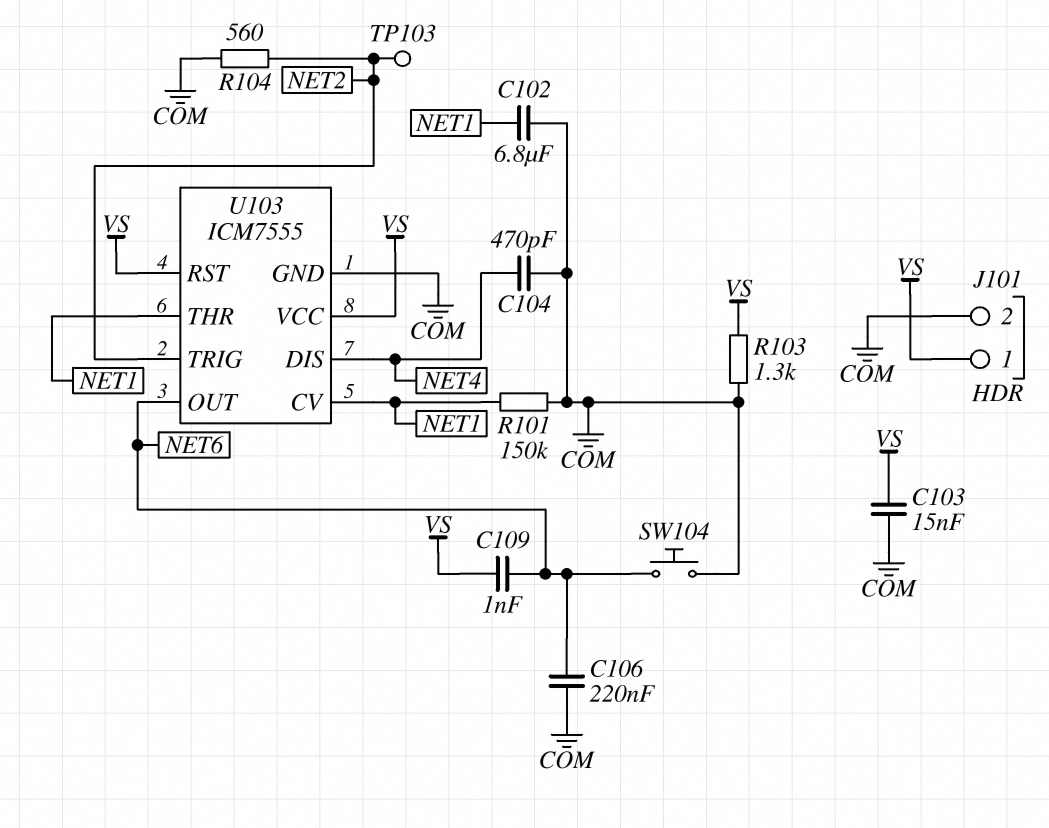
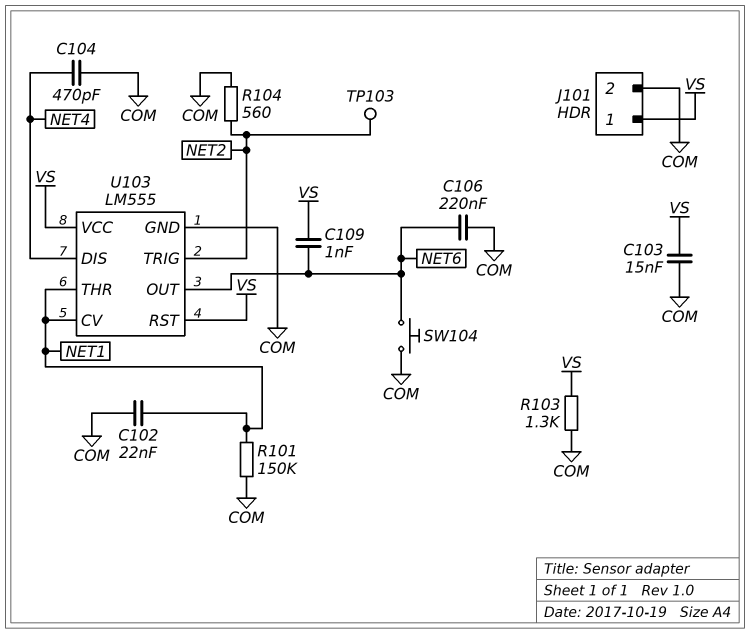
C102: 6.8uF (COM, NET1) -> 22nF (COM, NET1)
U103: ICM7555 -> LM555

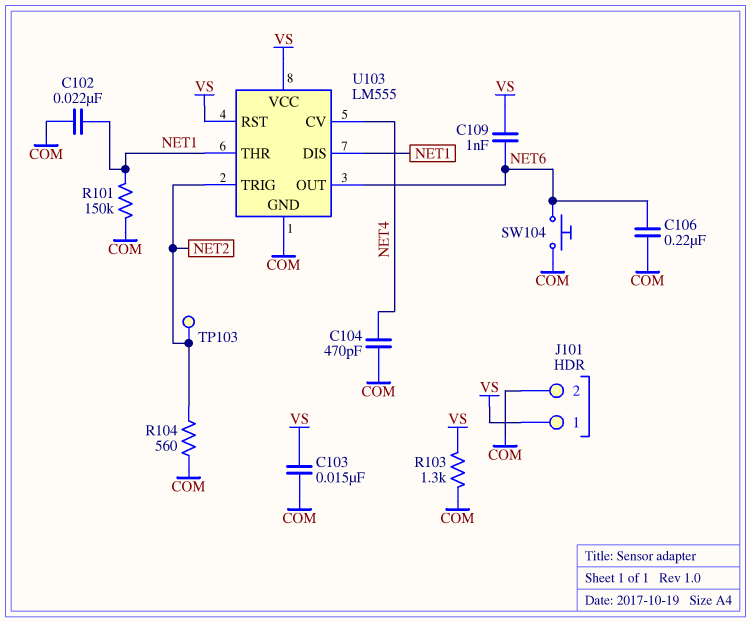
U103 pin CV: NET1 -> NET4
U103 pin DIS: NET4 -> NET1

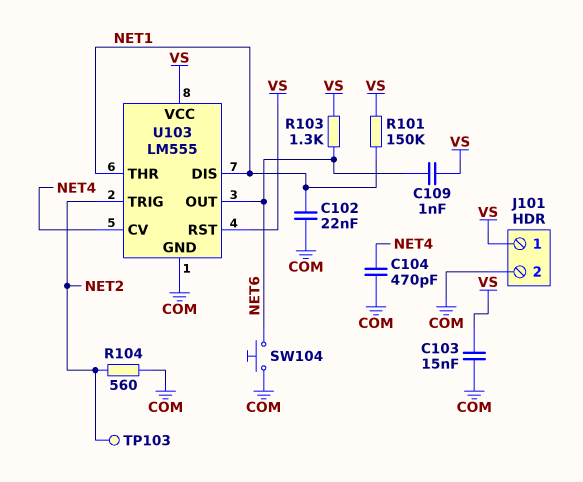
C106: 220nF (COM, NET6) -> none
R101: 150k (COM, NET1) -> 150k (NET1, VS)
R103: 1.3k (COM, VS) -> 1.3k (NET6, VS)

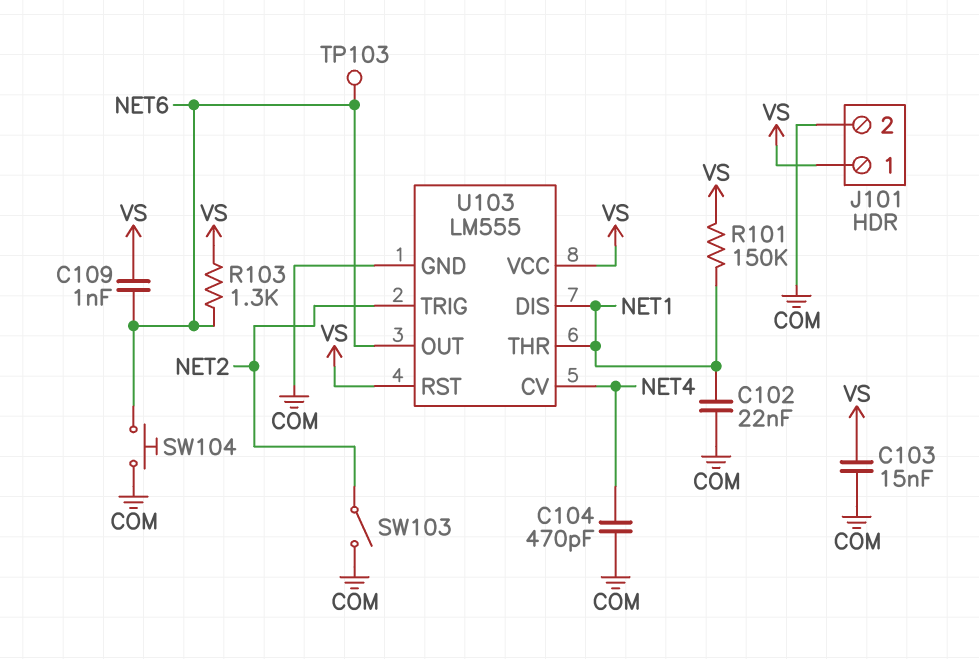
R104: 560 (COM, NET2) -> none
SW103: none -> switch (COM, NET2)
TP103: test point (NET2) -> test point (NET6)

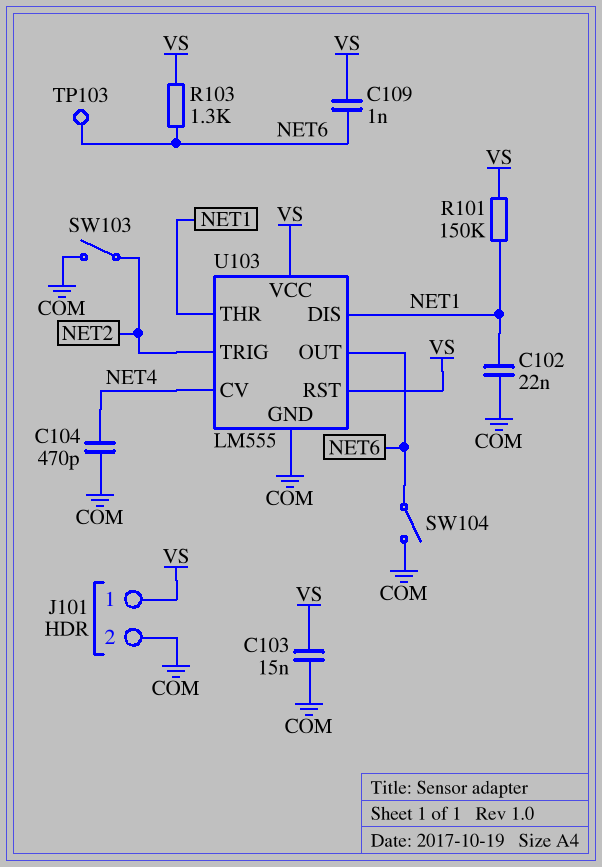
SW104: button (COM, NET6) -> switch (COM, NET6)

